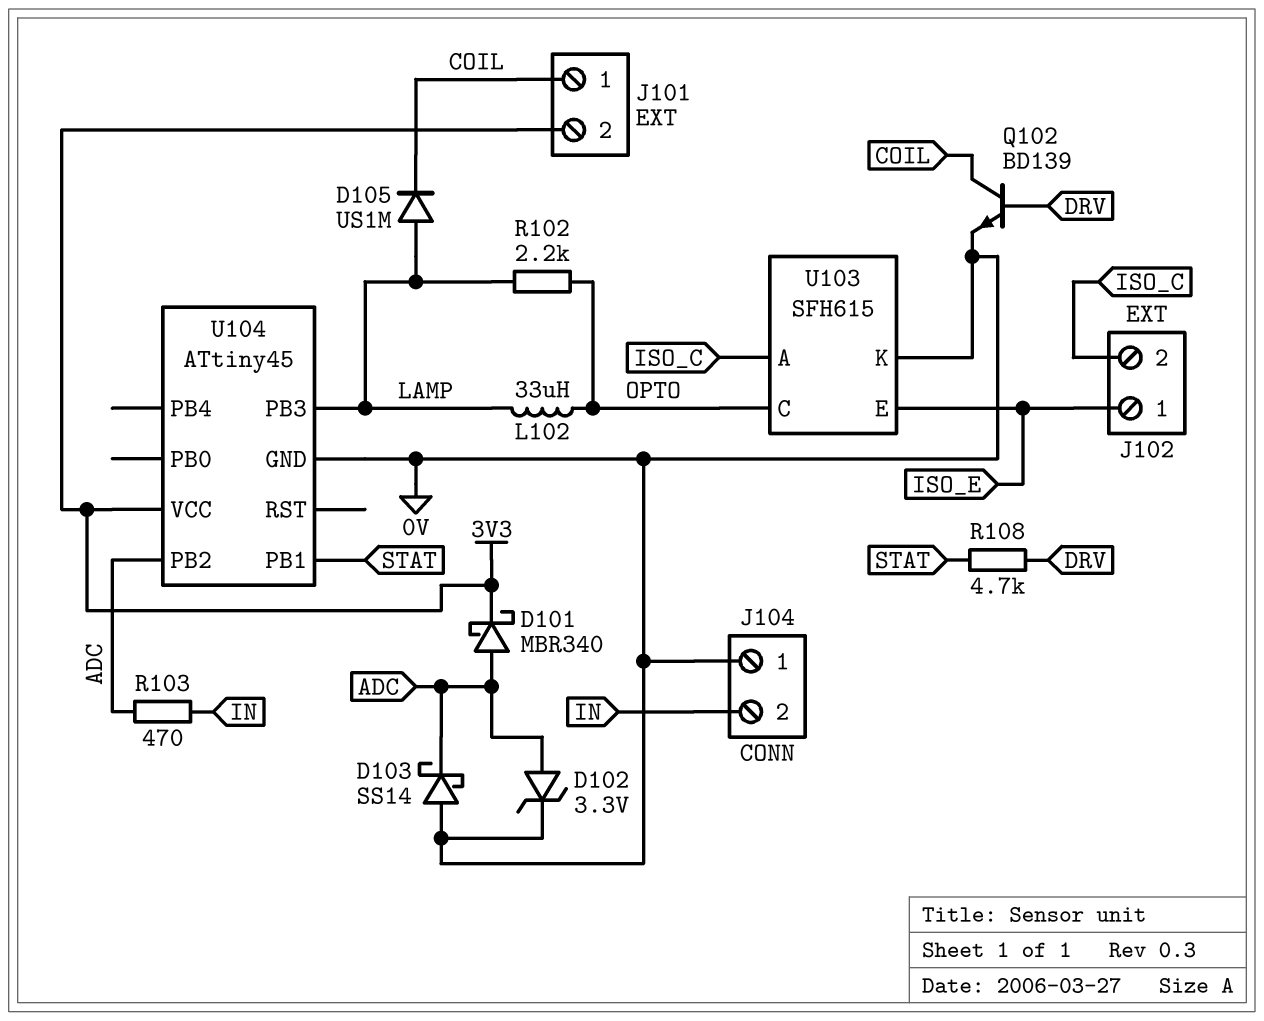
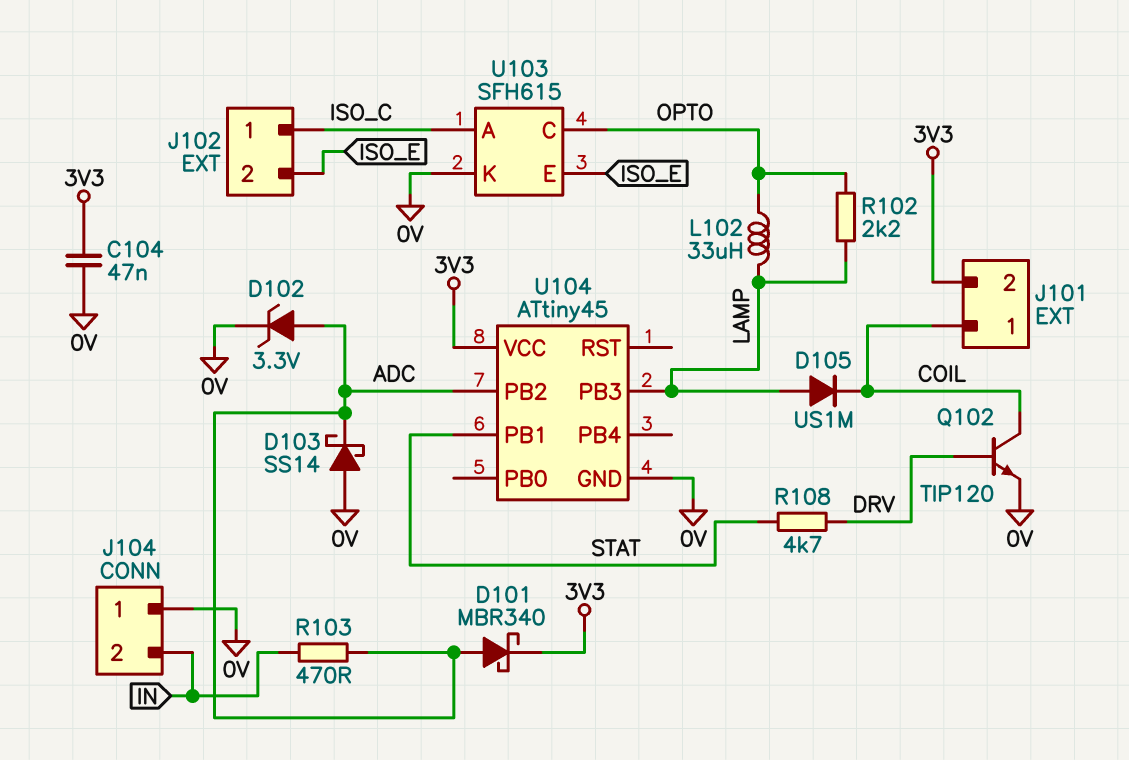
C104: none -> 47nF (0V, 3V3)
J102 pin 1: ISO_E -> ISO_C
J102 pin 2: ISO_C -> ISO_E
Q102: NPN BD139 (B DRV, C COIL, E 0V) -> NPN TIP120 (B DRV, C COIL, E 0V)

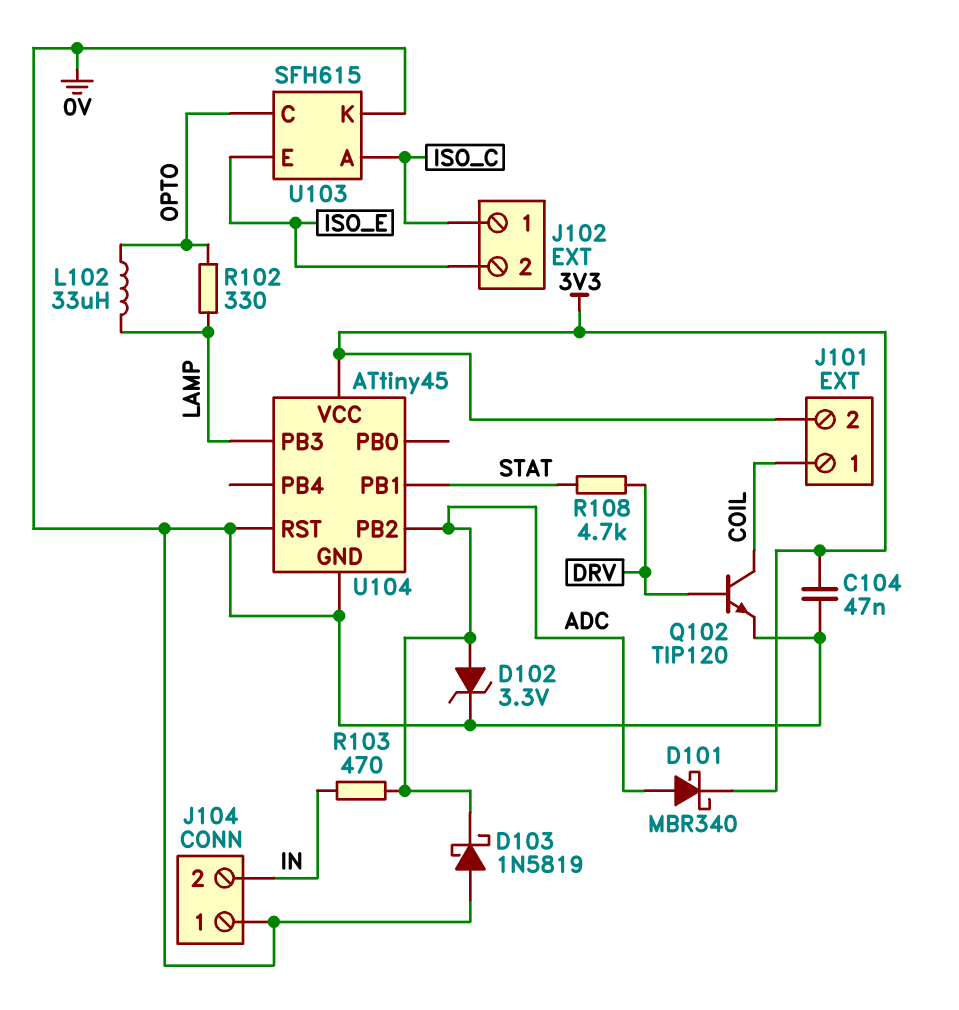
D103: schottky SS14 (A 0V, K ADC) -> schottky 1N5819 (A 0V, K ADC)
D105: diode US1M (A LAMP, K COIL) -> none
R102: 2.2k (LAMP, OPTO) -> 330 (LAMP, OPTO)
U104 pin RST: none -> 0V

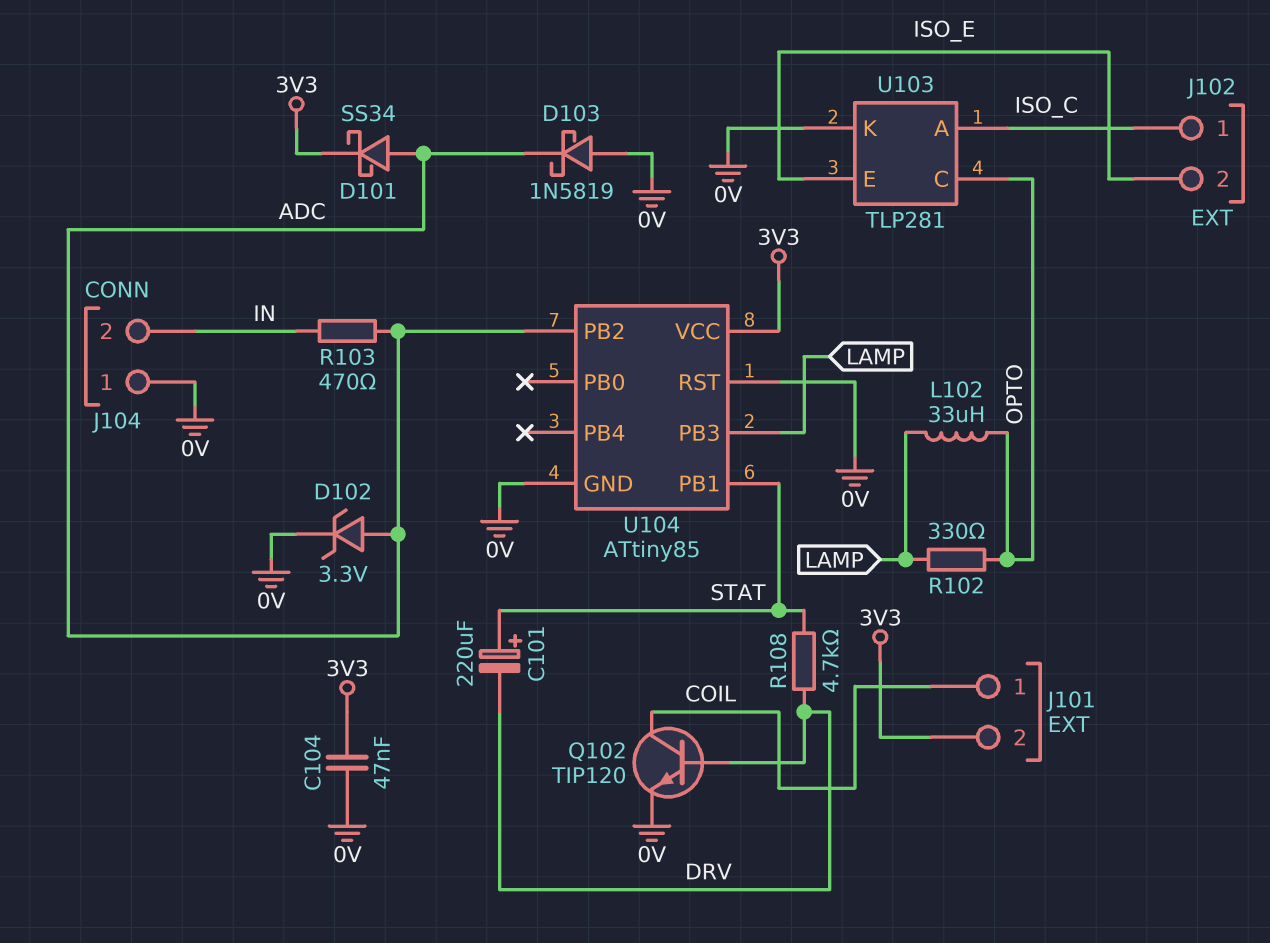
C101: none -> 220uF (plus STAT, minus DRV)
D101: schottky MBR340 (A ADC, K 3V3) -> schottky SS34 (A ADC, K 3V3)
U103: SFH615 -> TLP281
U104: ATtiny45 -> ATtiny85

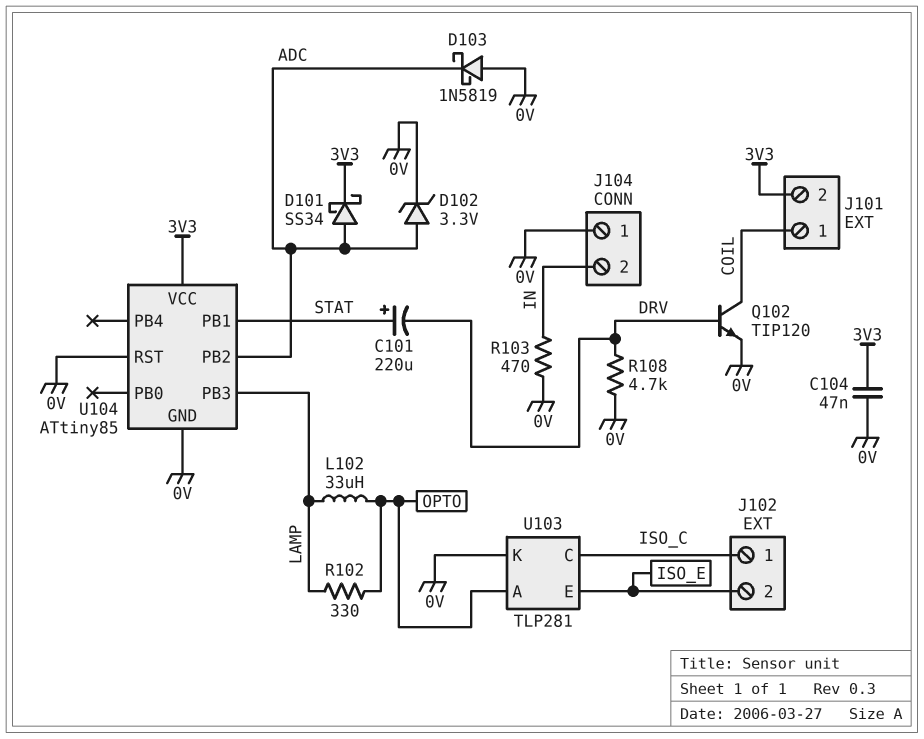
R103: 470 (ADC, IN) -> 470 (0V, IN)
R108: 4.7k (DRV, STAT) -> 4.7k (0V, DRV)
U103 pin A: ISO_C -> OPTO
U103 pin C: OPTO -> ISO_C

